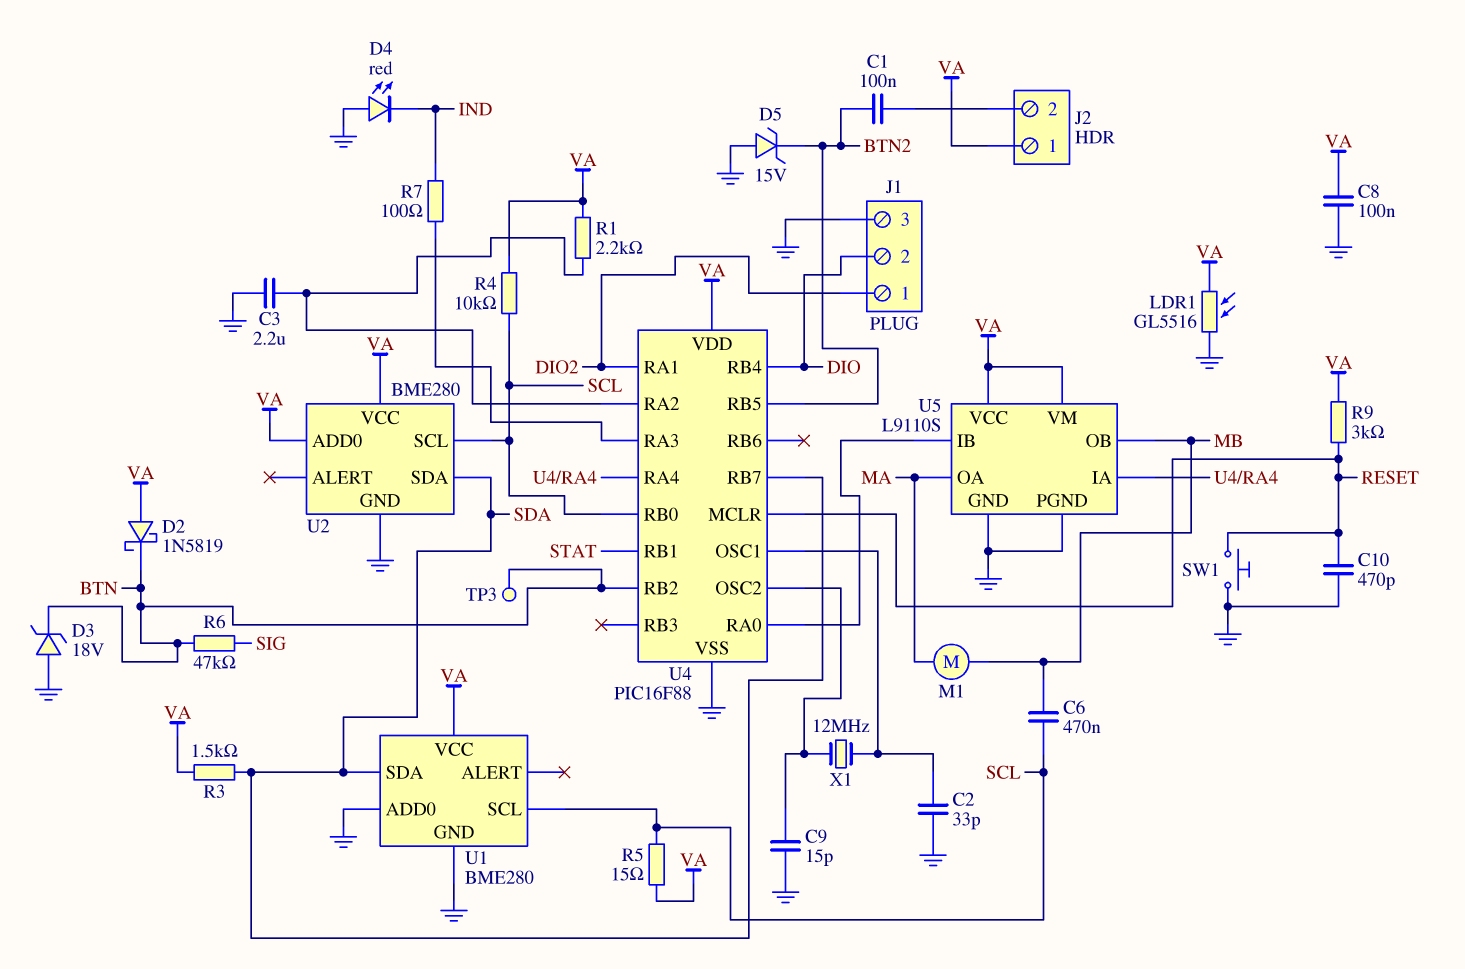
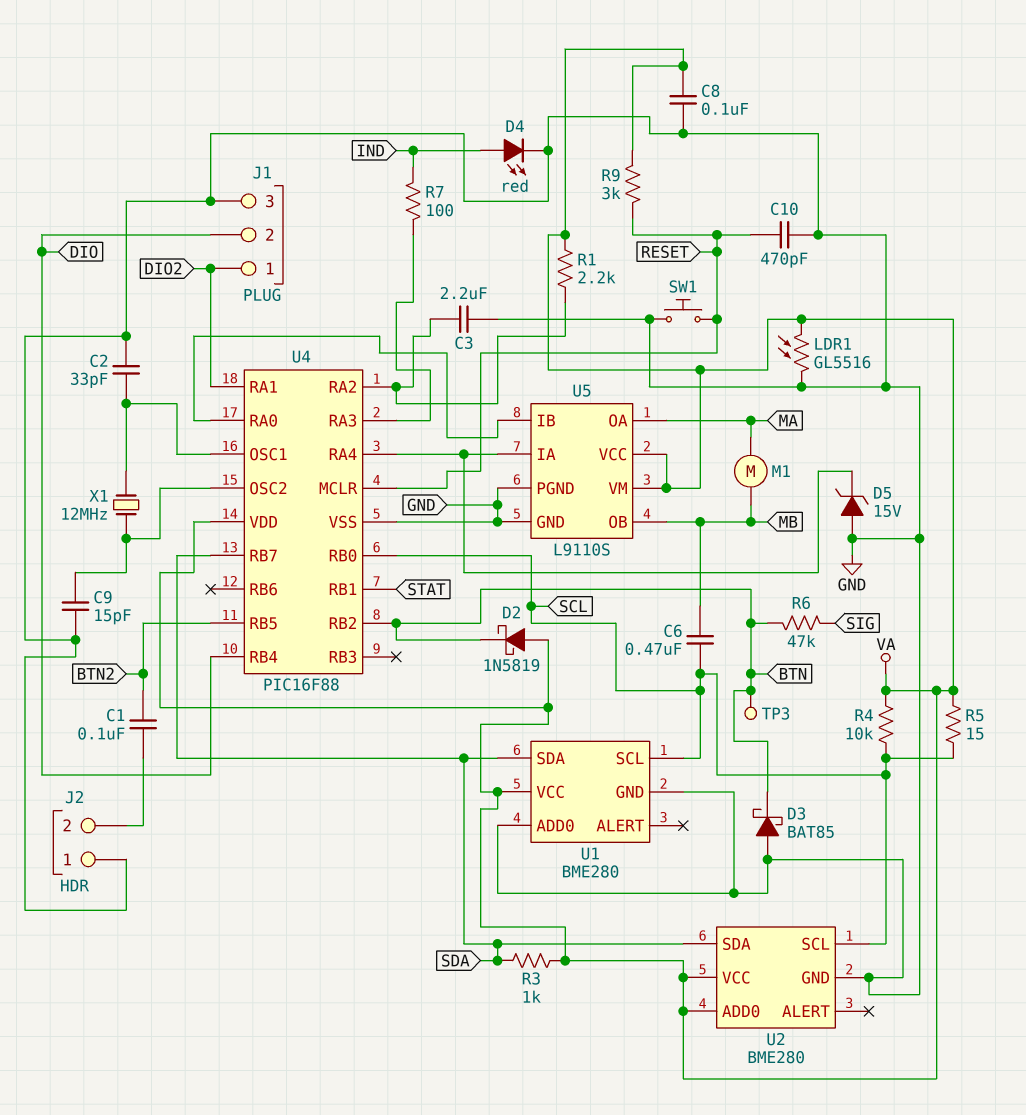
D3: zener 18V (A GND, K BTN) -> schottky BAT85 (A GND, K BTN)
D4: LED red (A GND, K IND) -> LED red (A IND, K GND)
D5: zener 15V (A GND, K BTN2) -> zener 15V (A GND, K U4/RA4)
J2 pin 1: VA -> GND
R3: 1.5k (SDA, VA) -> 1k (SDA, VA)

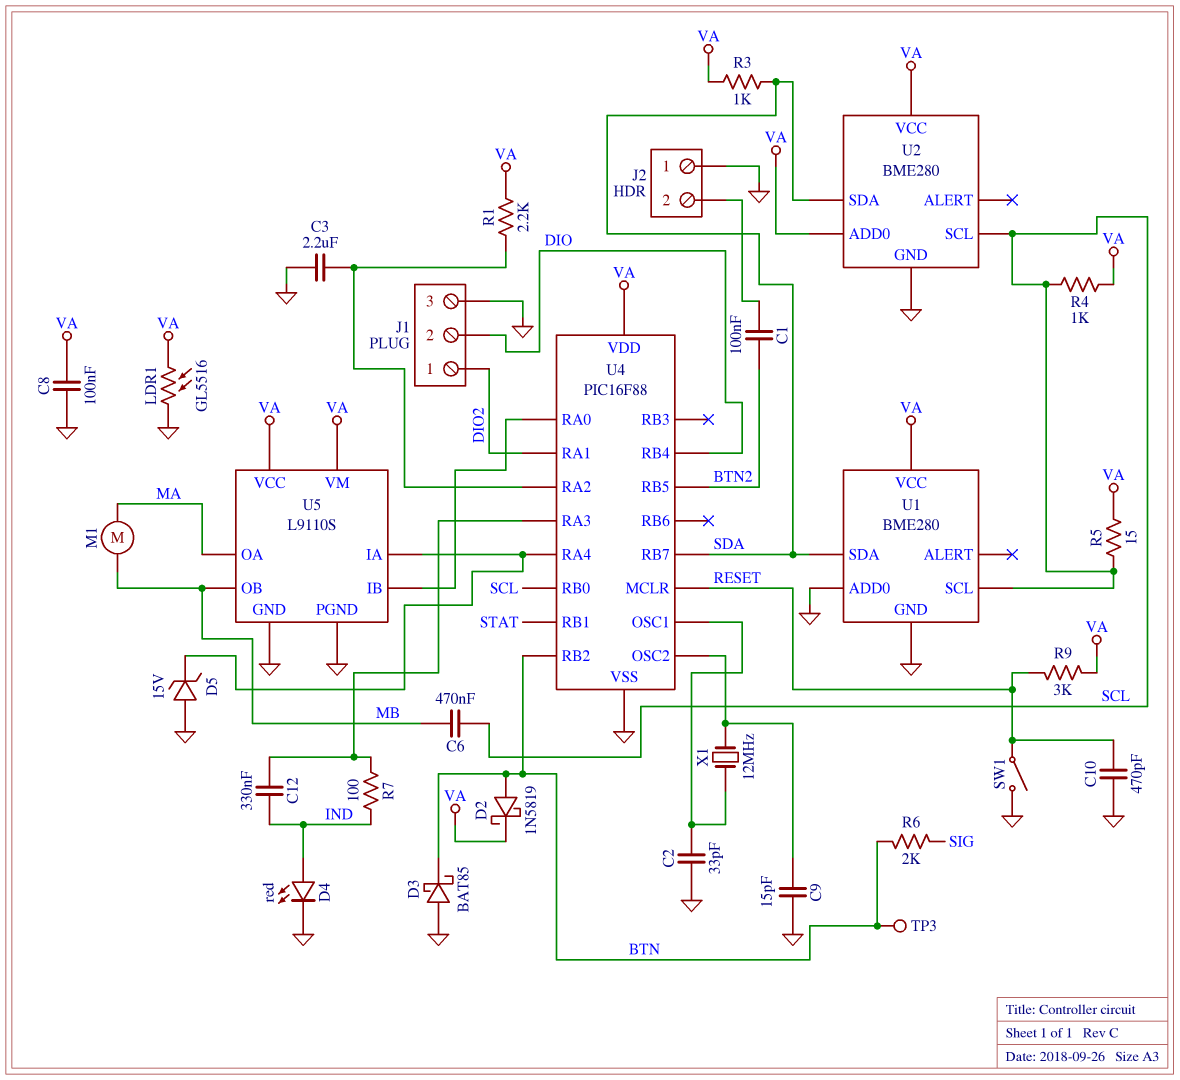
C12: none -> 330nF (IND, U4/RA3)
D2: schottky 1N5819 (A VA, K BTN) -> schottky 1N5819 (A BTN, K VA)
R4: 10k (SCL, VA) -> 1k (SCL, VA)
R6: 47k (BTN, SIG) -> 2k (BTN, SIG)
SW1: button (GND, RESET) -> switch (GND, RESET)

